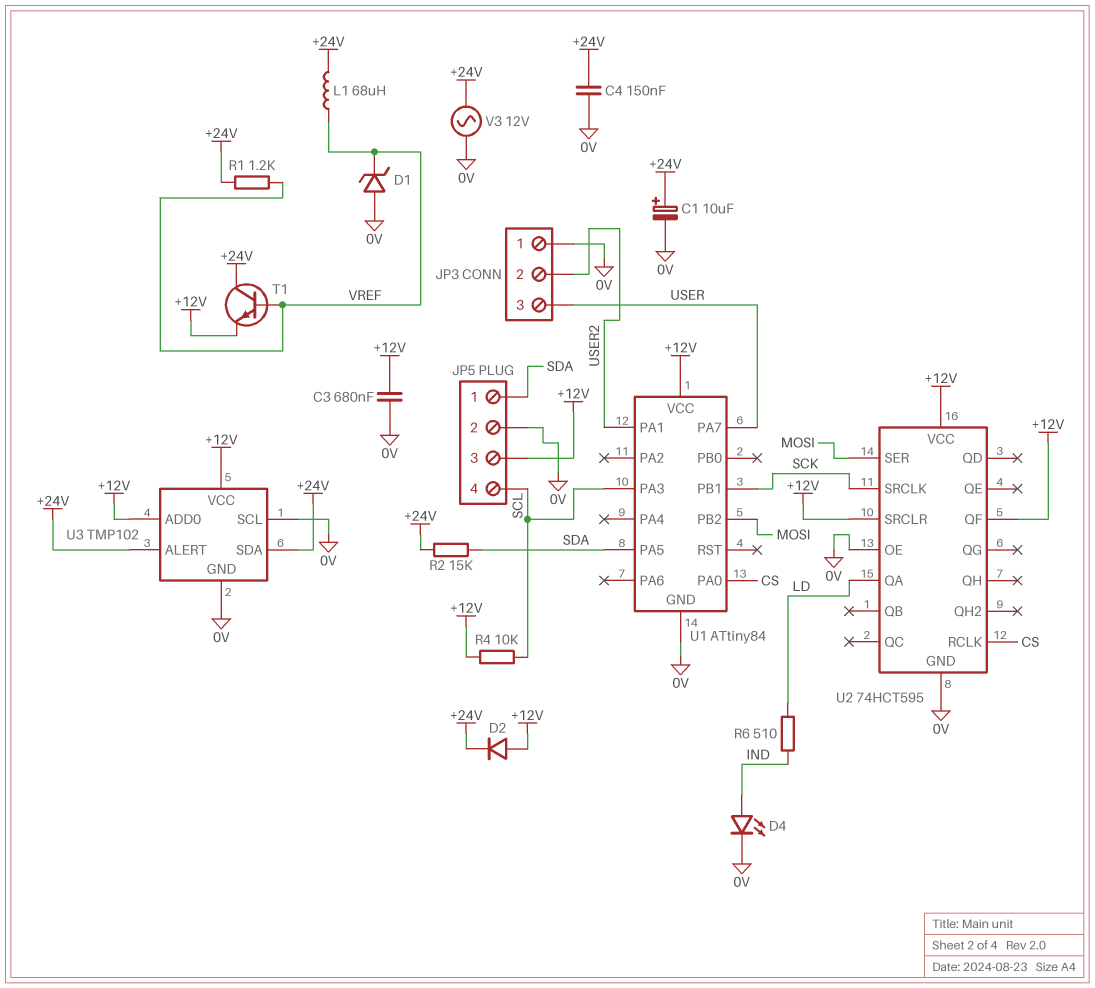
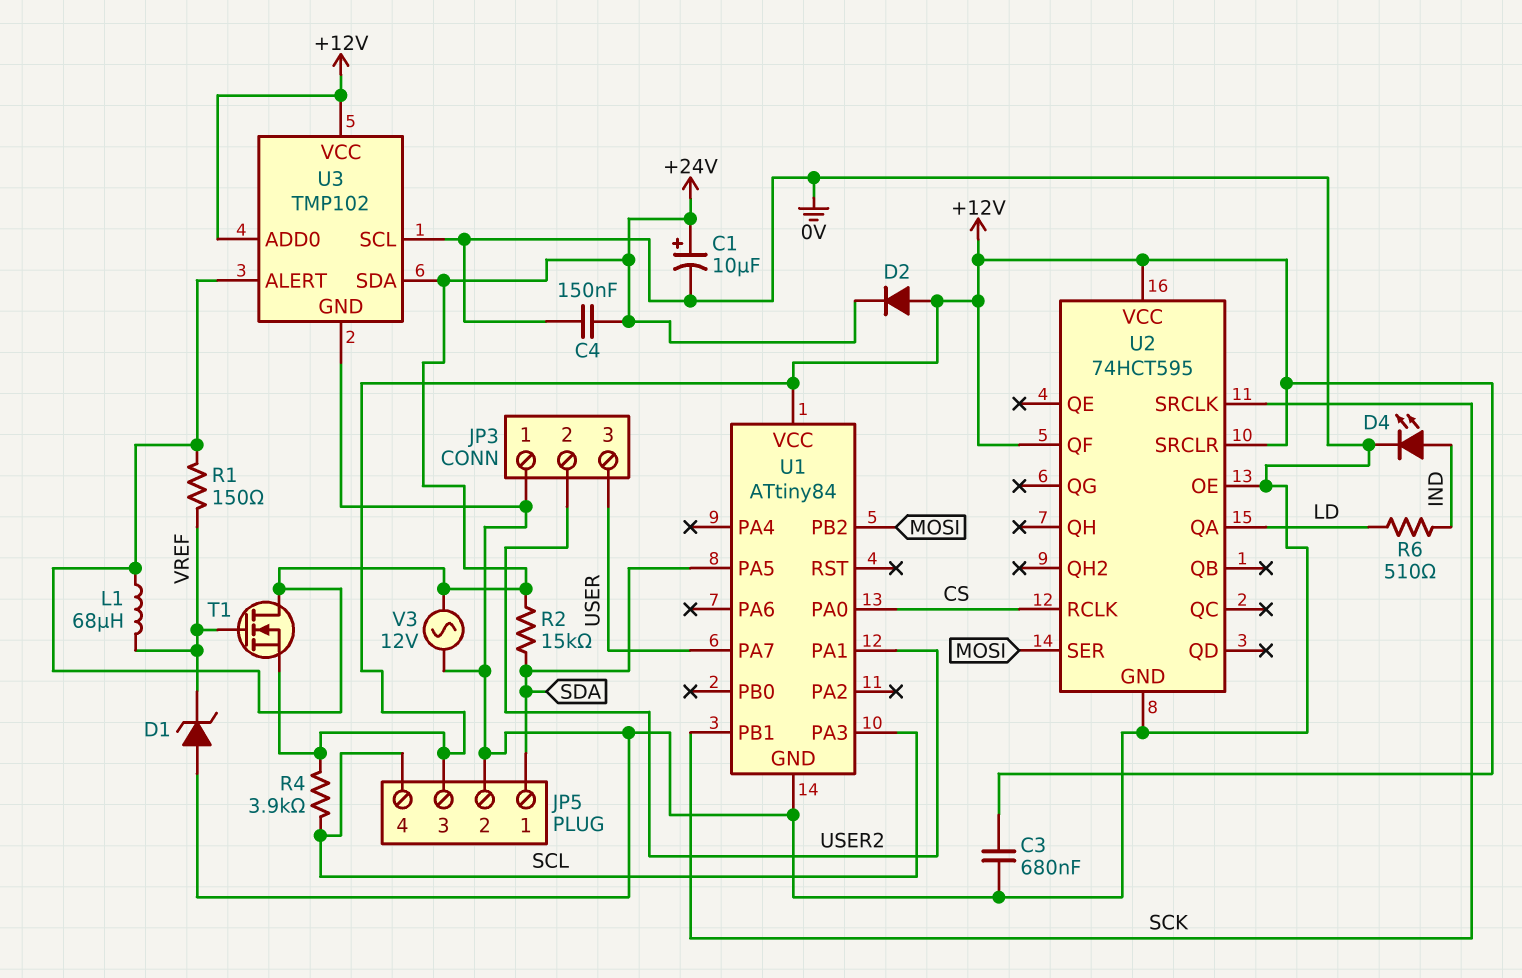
R1: 1.2k (+24V, VREF) -> 150 (+24V, VREF)
R4: 10k (+12V, SCL) -> 3.9k (+12V, SCL)
T1: NPN (B VREF, C +24V, E +12V) -> NMOS (G VREF, D +24V, S +12V)

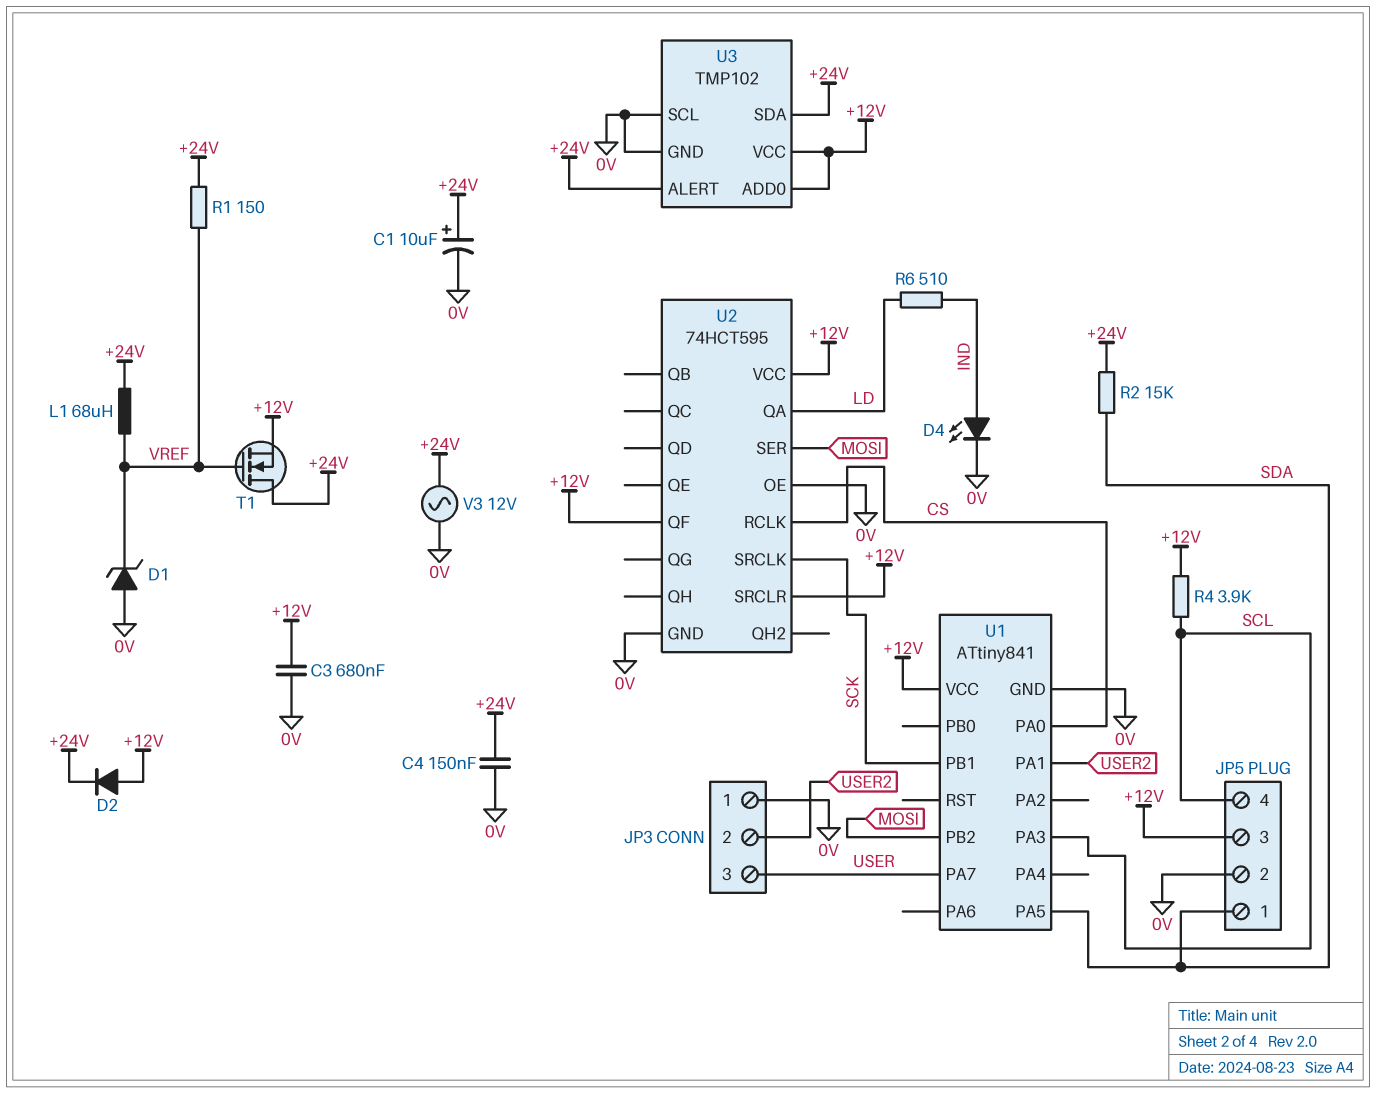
U1: ATtiny84 -> ATtiny841

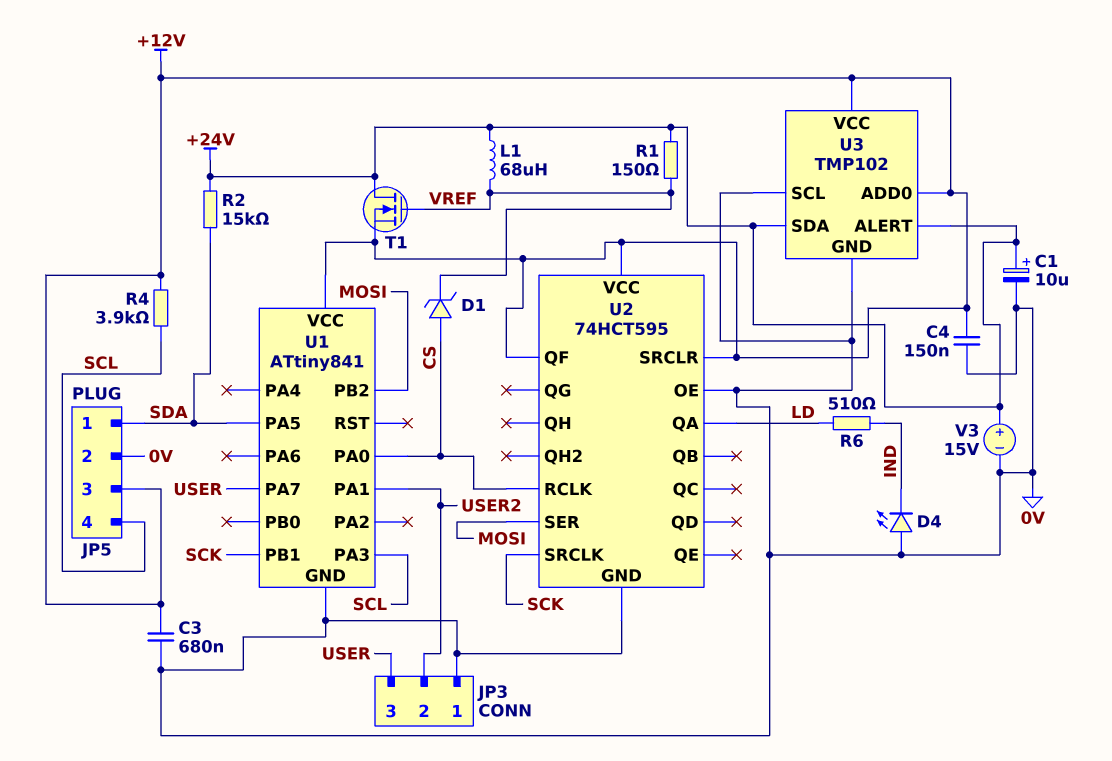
C4: 150nF (+24V, 0V) -> 150nF (+12V, 0V)
D1: zener (A 0V, K VREF) -> zener (A CS, K VREF)
D2: diode (A +12V, K +24V) -> none
D4: LED (A IND, K 0V) -> LED (A 0V, K IND)
V3: AC 12V (+24V, 0V) -> 15V (plus +24V, minus 0V)

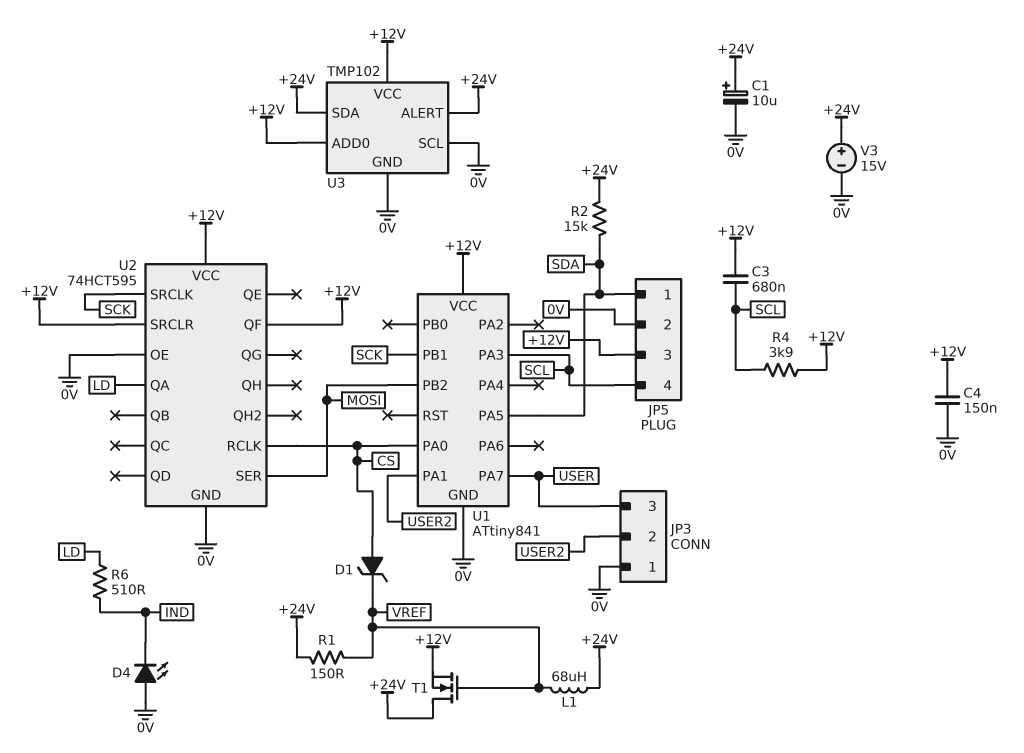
C3: 680nF (+12V, 0V) -> 680nF (+12V, SCL)

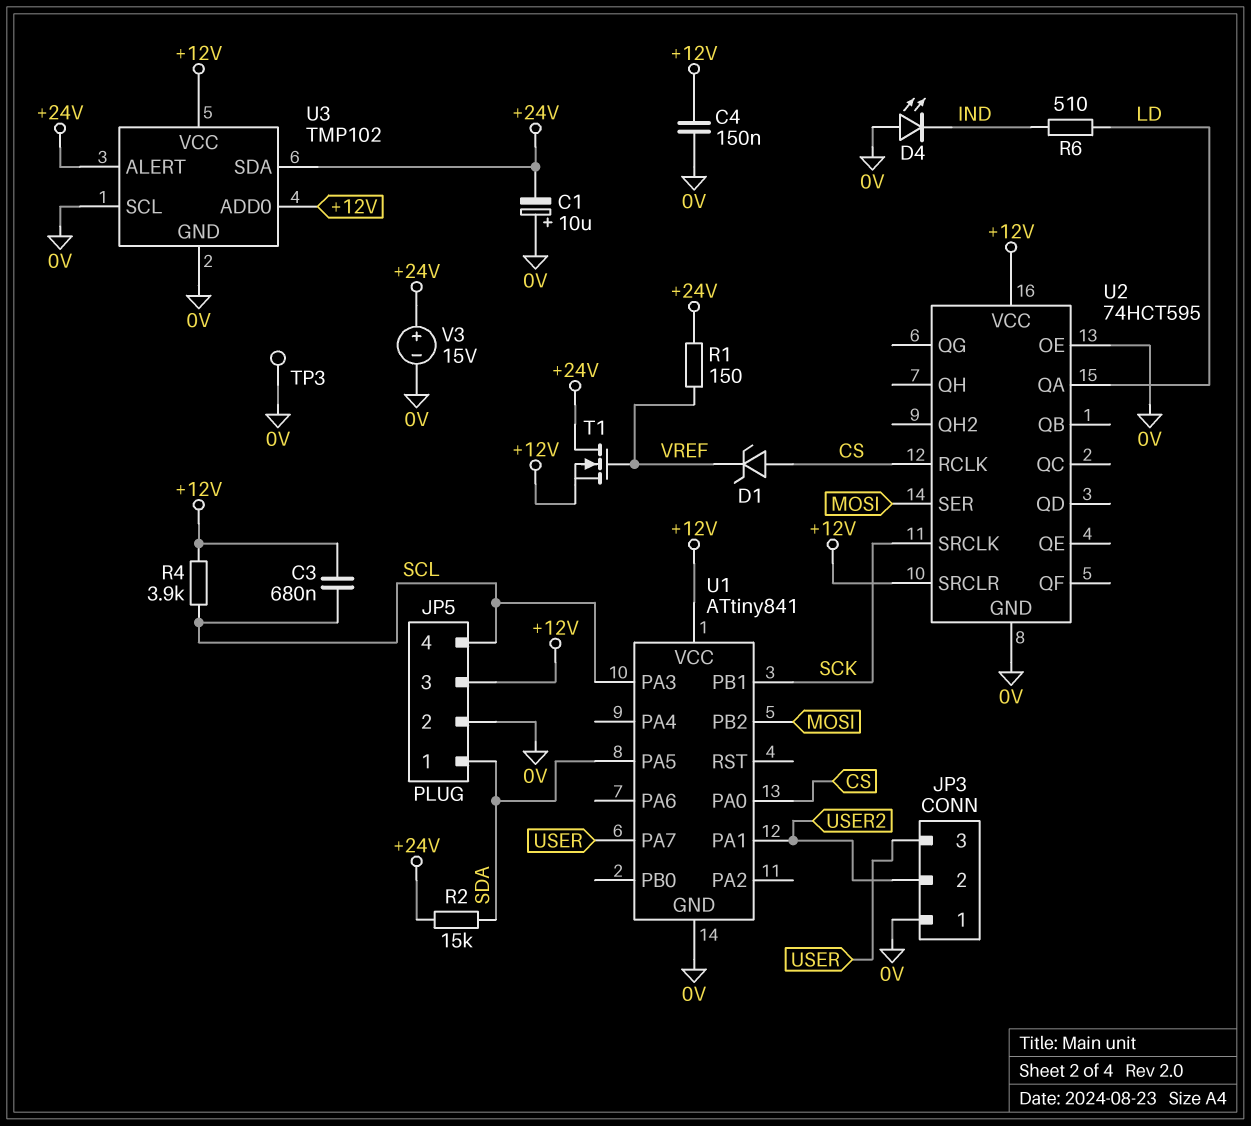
C1: 10uF (plus +24V, minus 0V) -> 10uF (plus 0V, minus +24V)
L1: 68uH (+24V, VREF) -> none
TP3: none -> test point (0V)
U2 pin QF: +12V -> none

